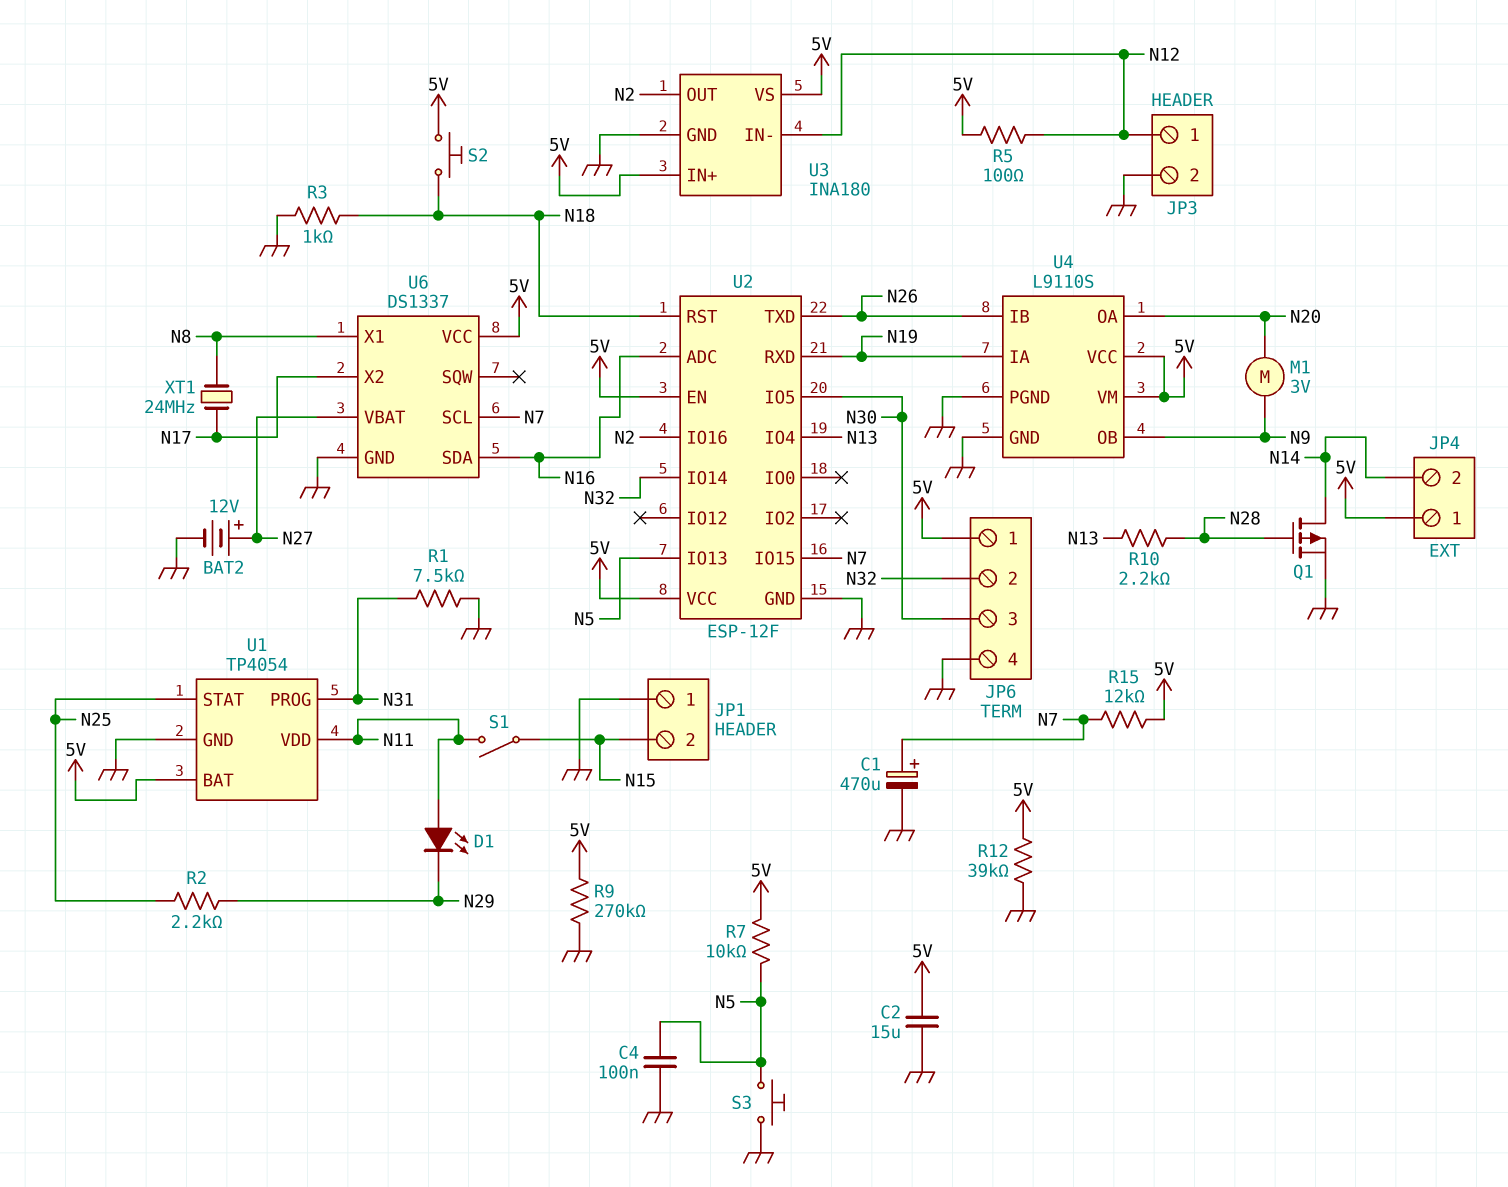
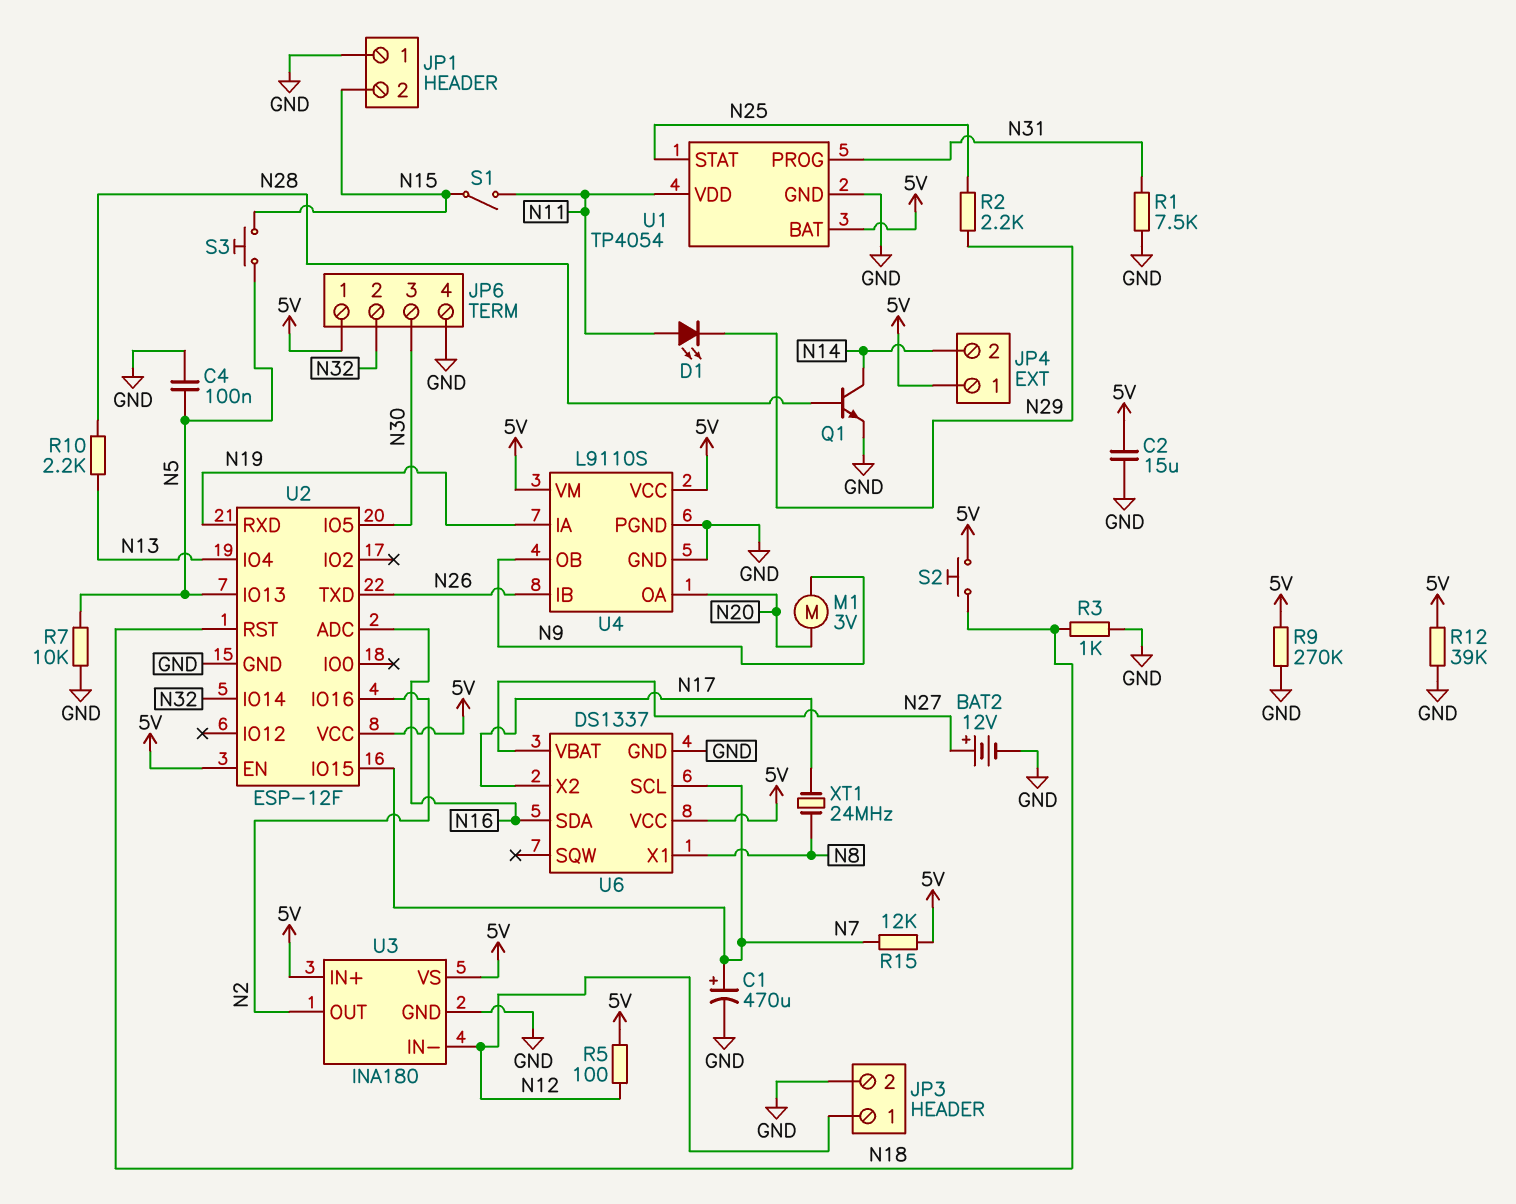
Q1: PMOS (G N28, D N14, S GND) -> NPN (B N28, C N14, E GND)
R7: 10k (5V, N5) -> 10k (GND, N5)
S3: button (GND, N5) -> button (N5, N15)

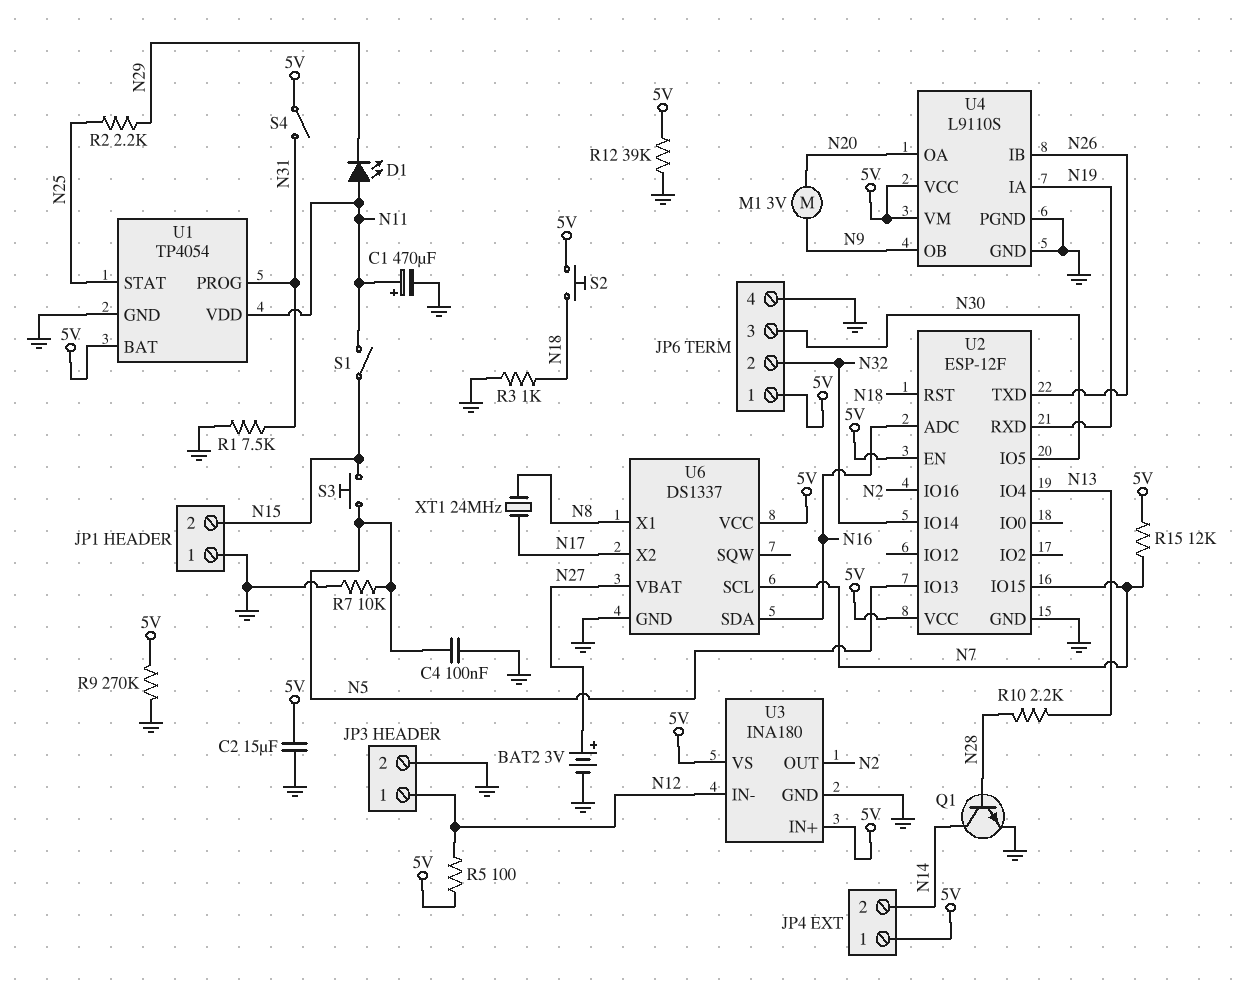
BAT2: 12V (plus N27, minus GND) -> 3V (plus N27, minus GND)
C1: 470uF (plus N7, minus GND) -> 470uF (plus N11, minus GND)
S4: none -> switch (5V, N31)

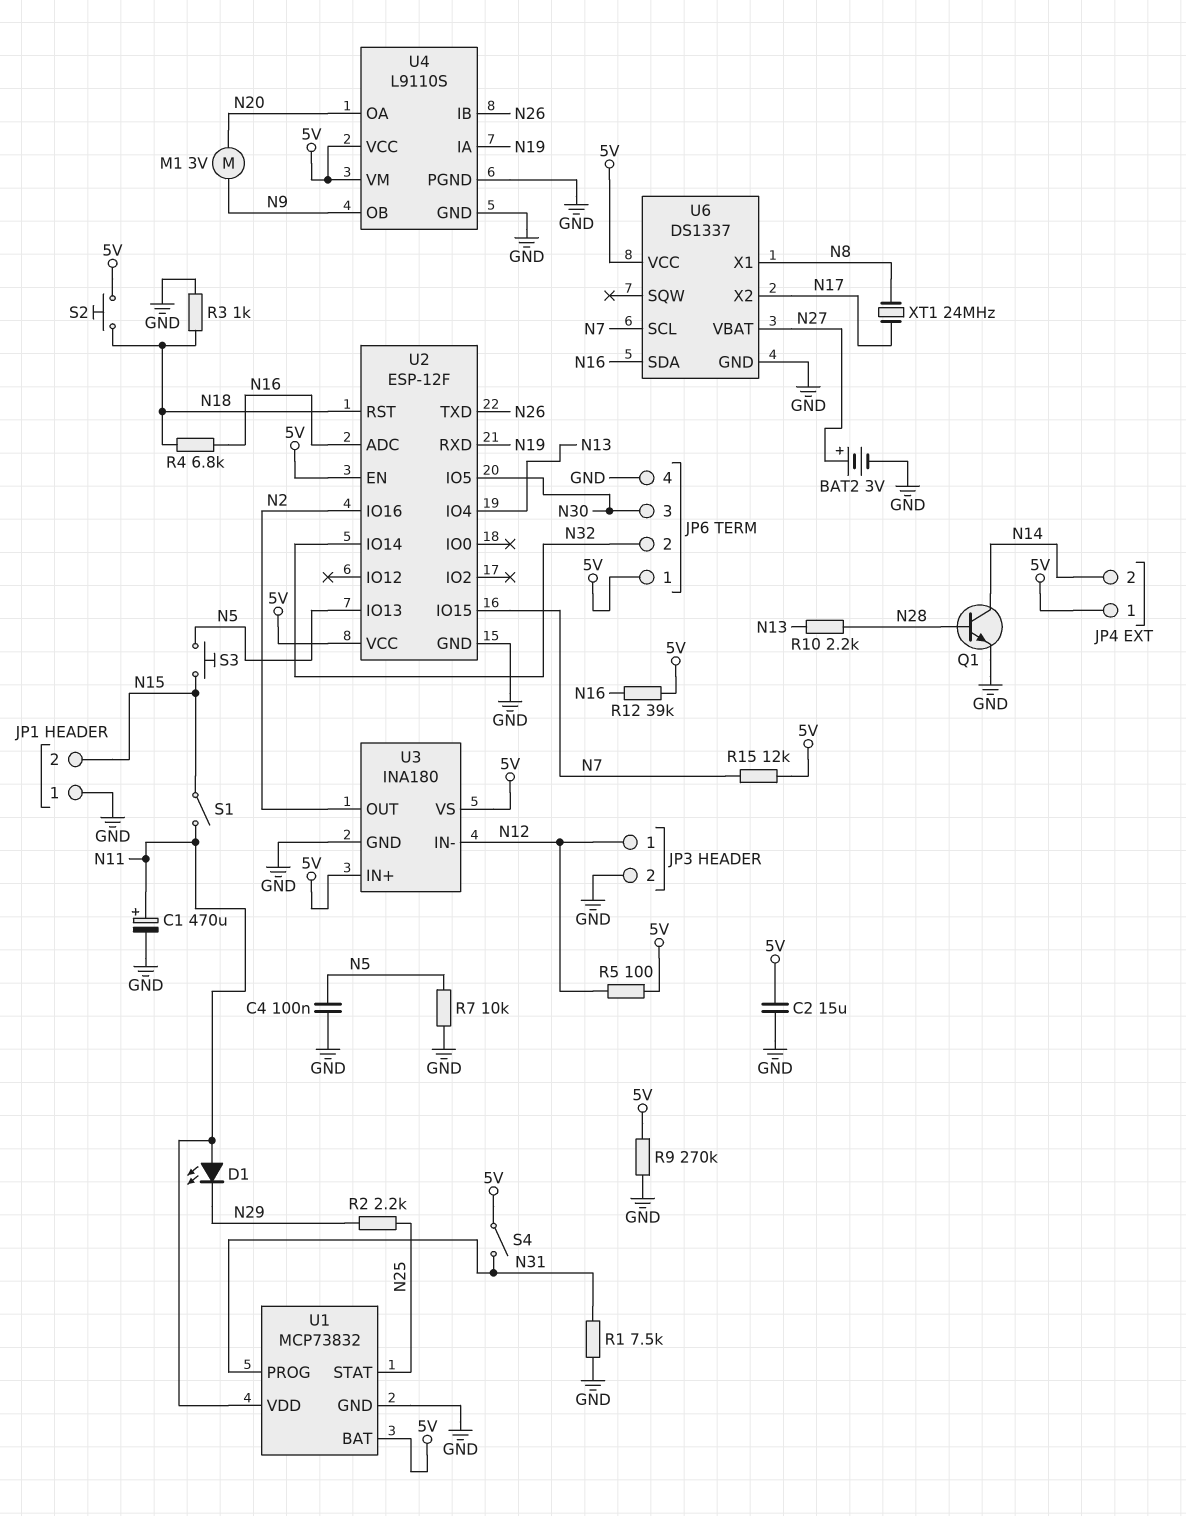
R4: none -> 6.8k (N16, N18)
R12: 39k (5V, GND) -> 39k (5V, N16)
U1: TP4054 -> MCP73832

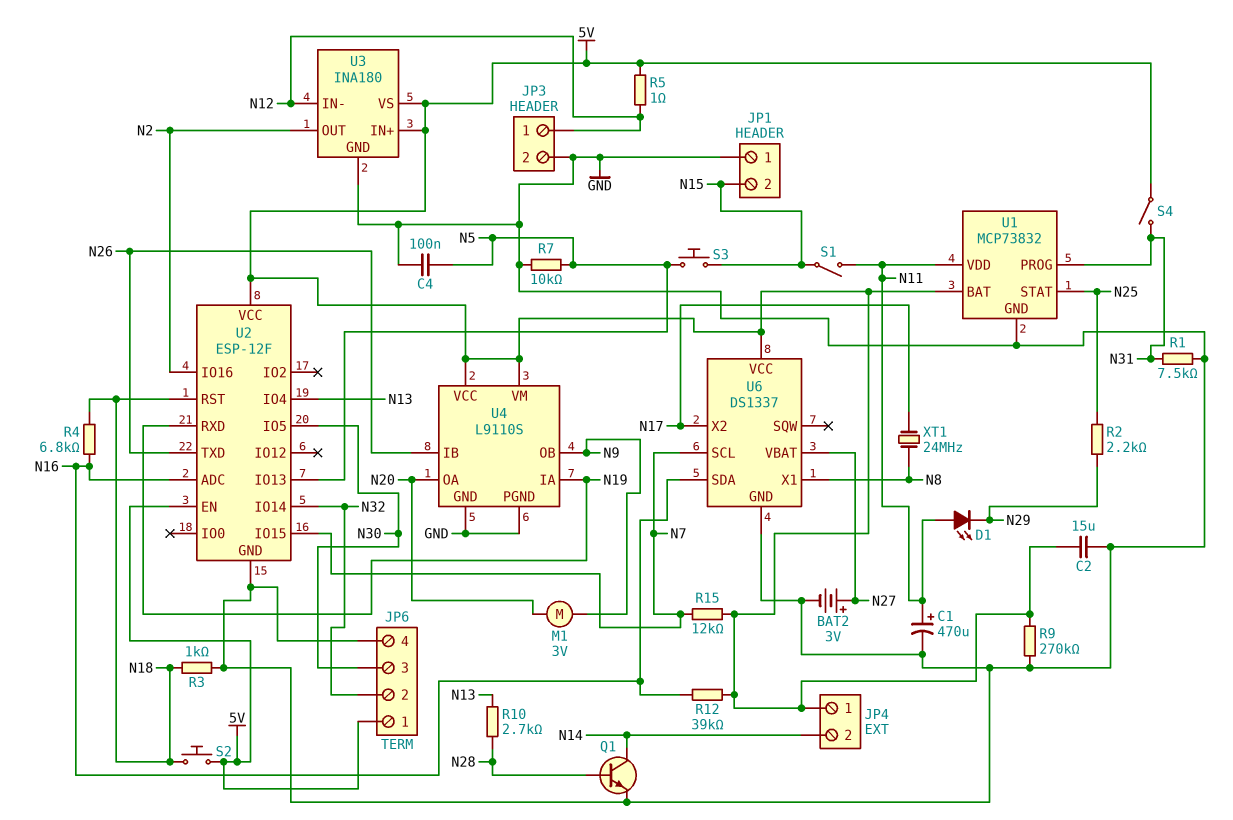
R5: 100 (5V, N12) -> 1 (5V, N12)
R10: 2.2k (N13, N28) -> 2.7k (N13, N28)

